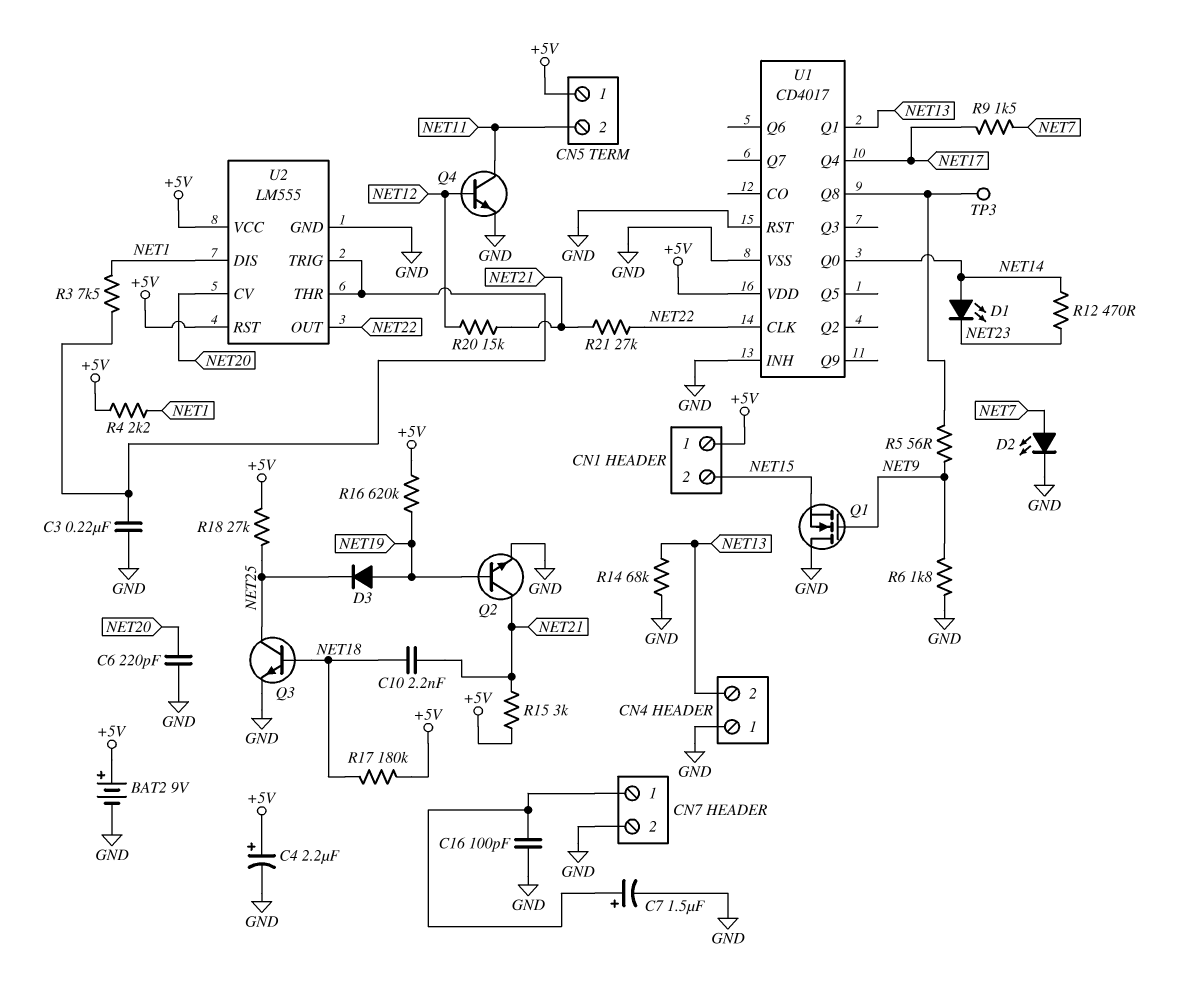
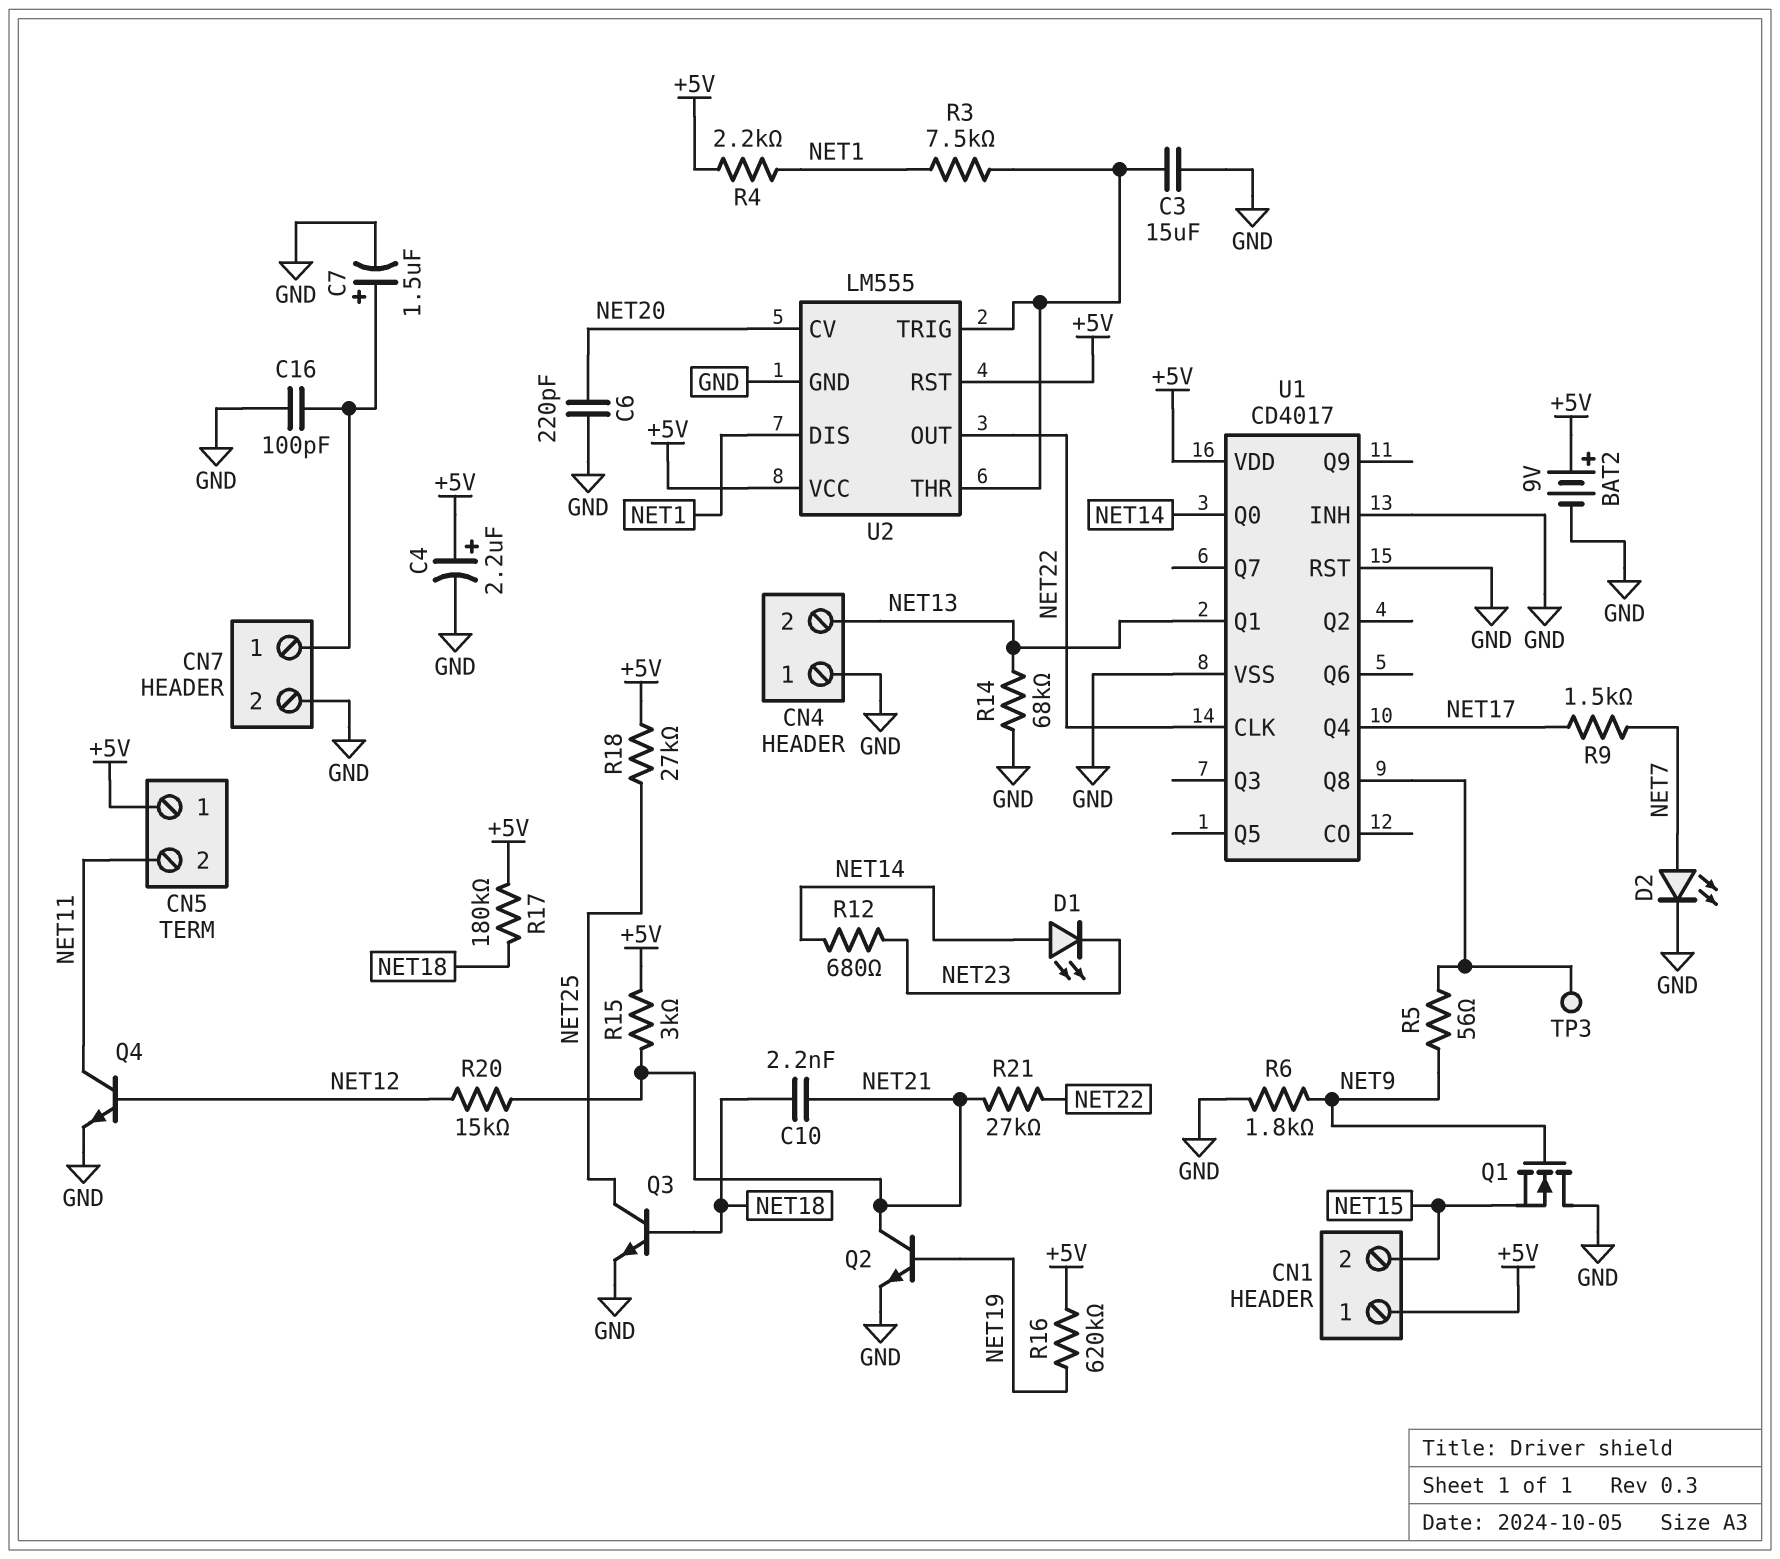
C3: 220nF (GND, U2/THR) -> 15uF (GND, U2/THR)
D3: diode (A NET19, K NET25) -> none
R12: 470 (NET14, NET23) -> 680 (NET14, NET23)

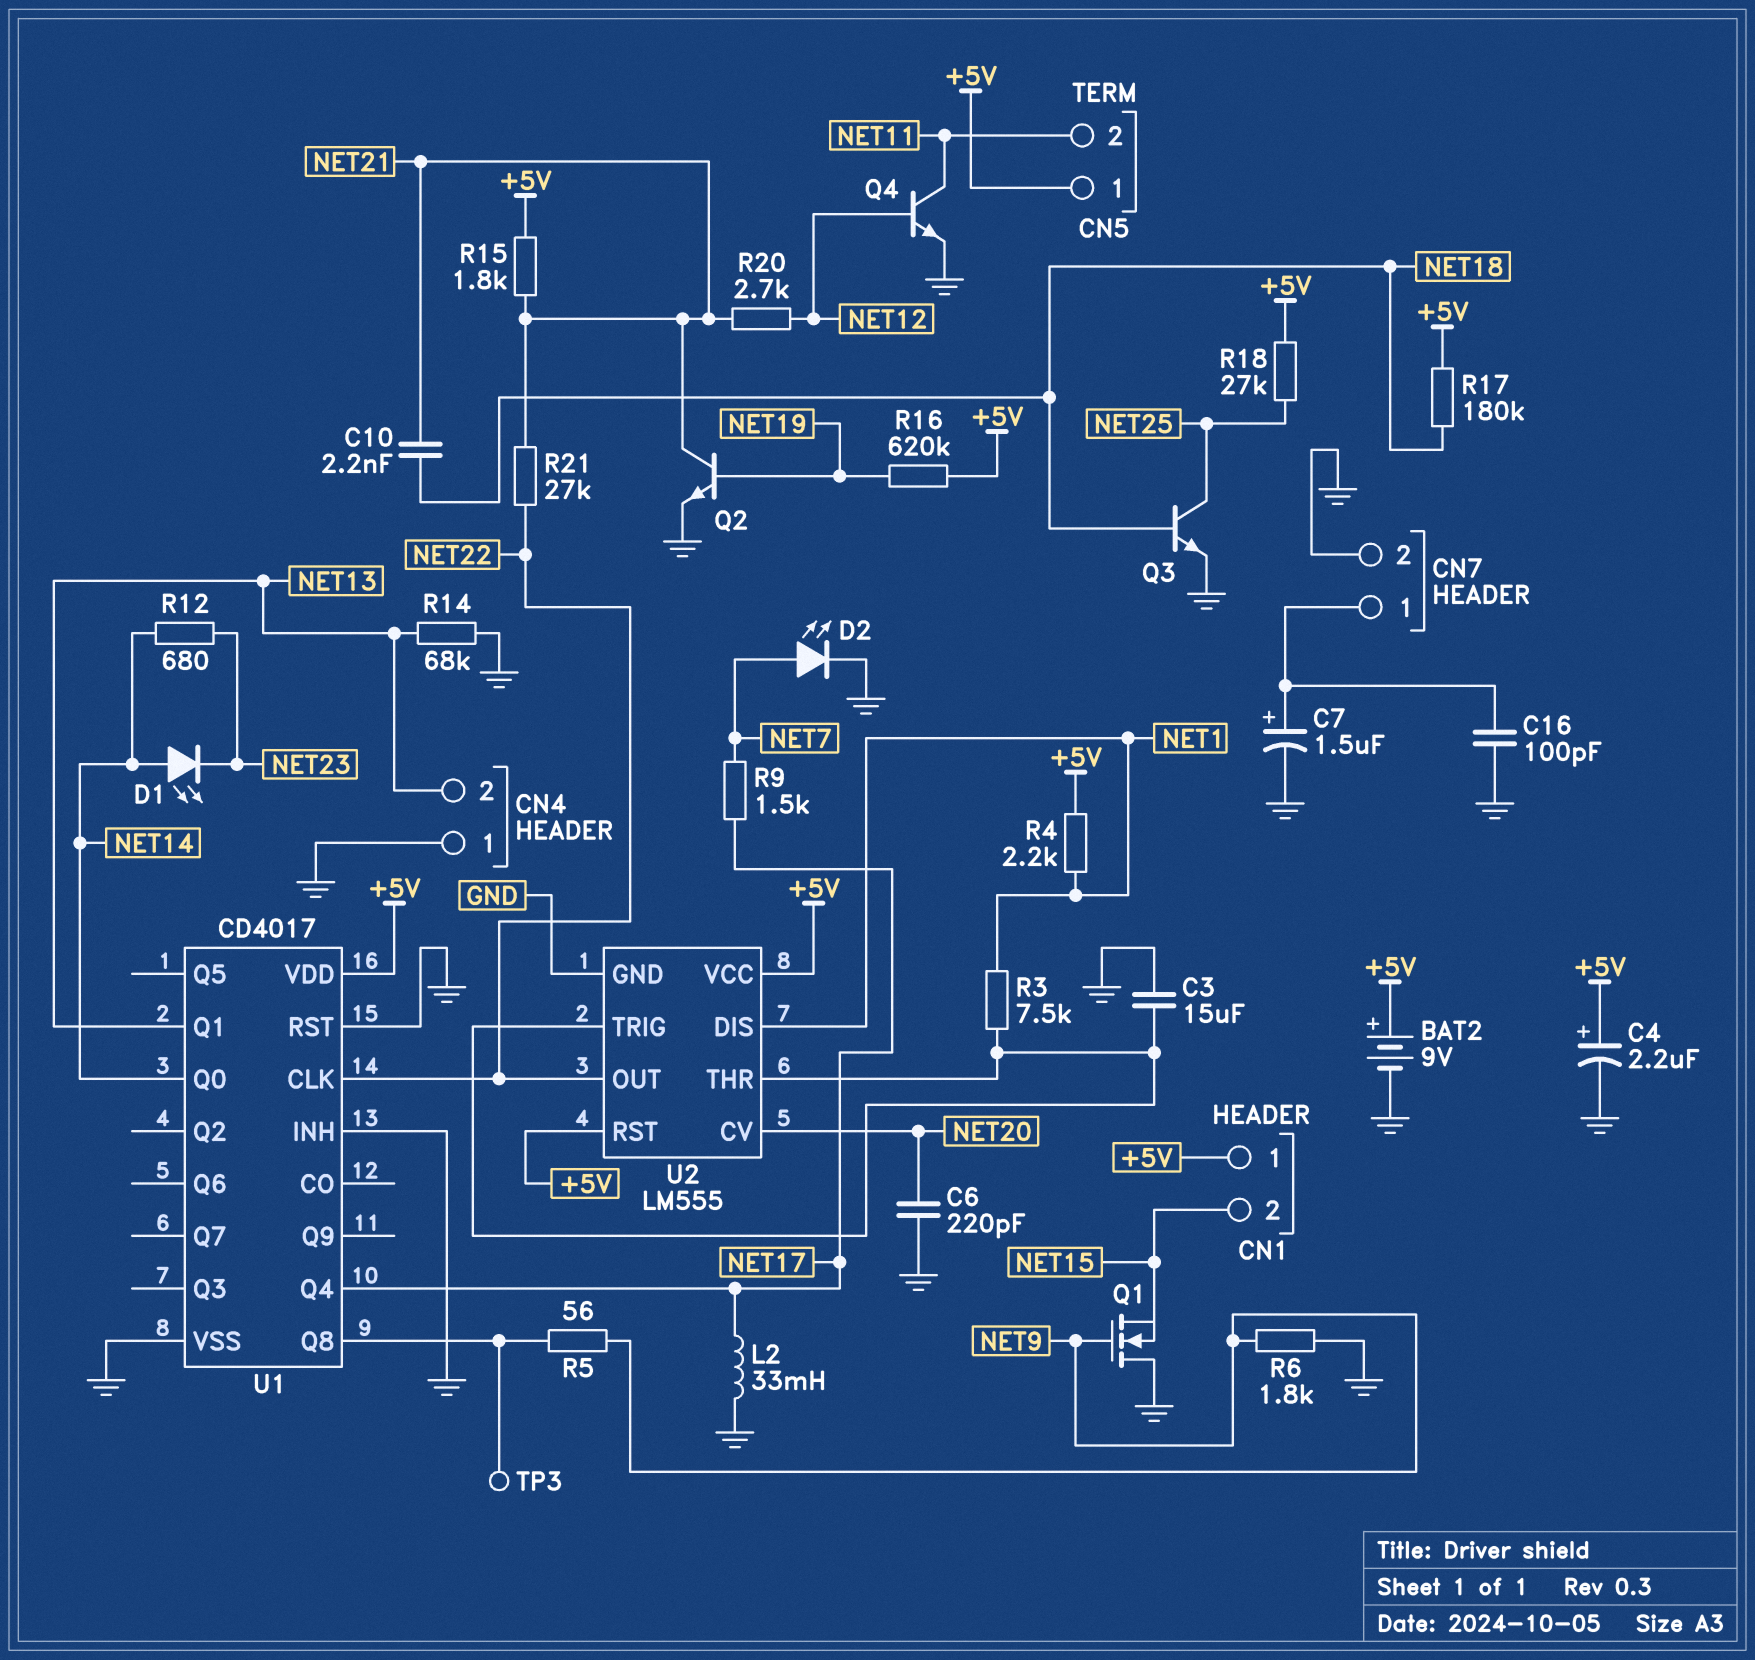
L2: none -> 33mH (GND, NET17)
R15: 3k (+5V, NET21) -> 1.8k (+5V, NET21)
R20: 15k (NET12, NET21) -> 2.7k (NET12, NET21)

